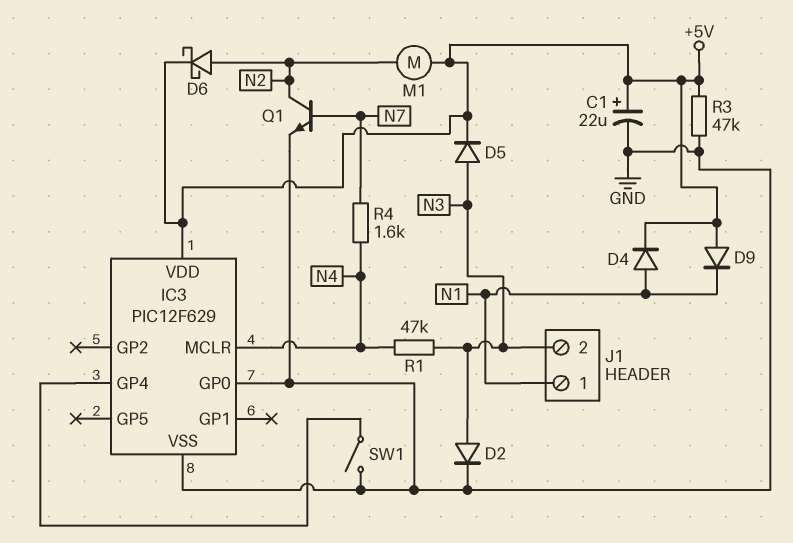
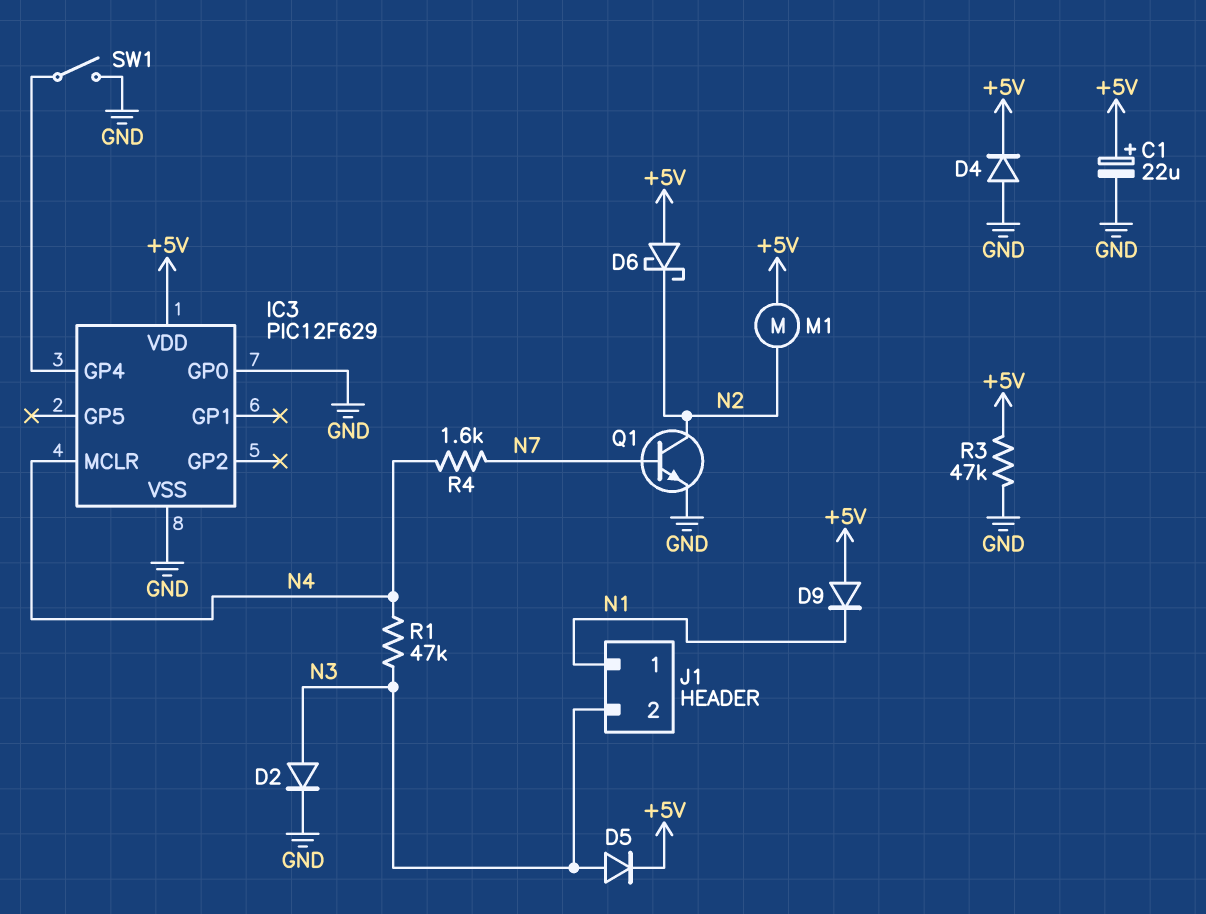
D4: diode (A N1, K +5V) -> diode (A GND, K +5V)
D6: schottky (A N2, K +5V) -> schottky (A +5V, K N2)

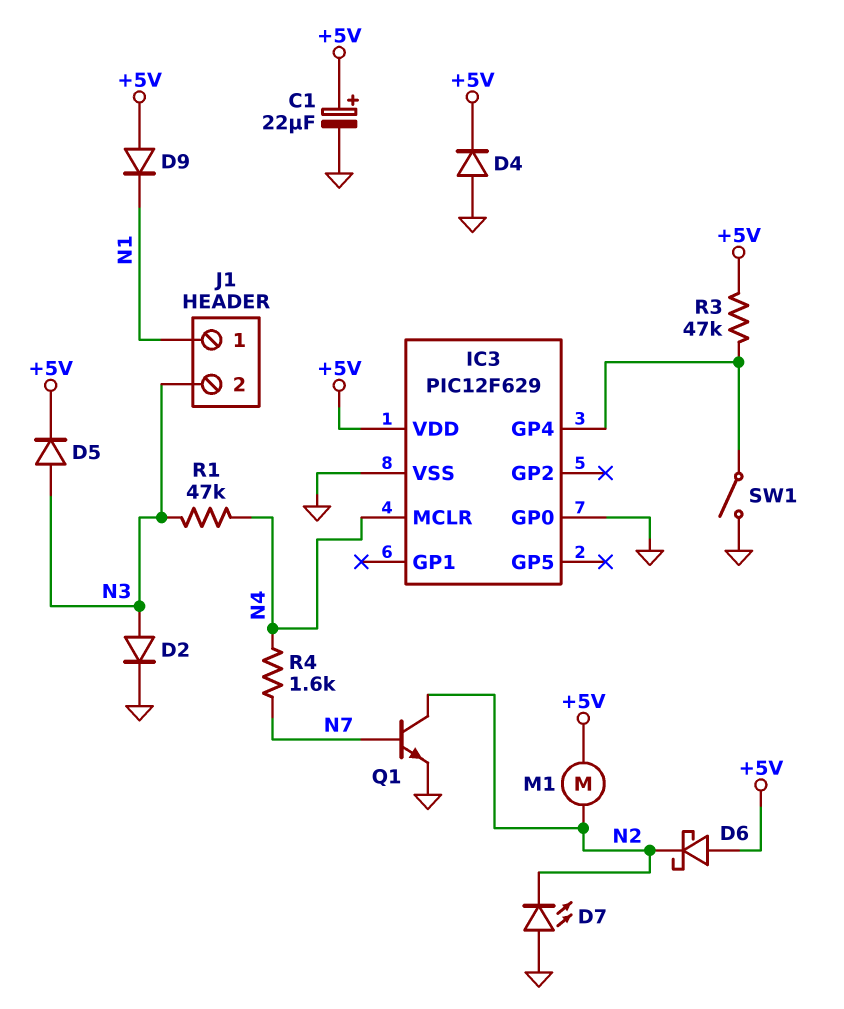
D7: none -> LED (A GND, K N2)
R3: 47k (+5V, GND) -> 47k (+5V, IC3/GP4)

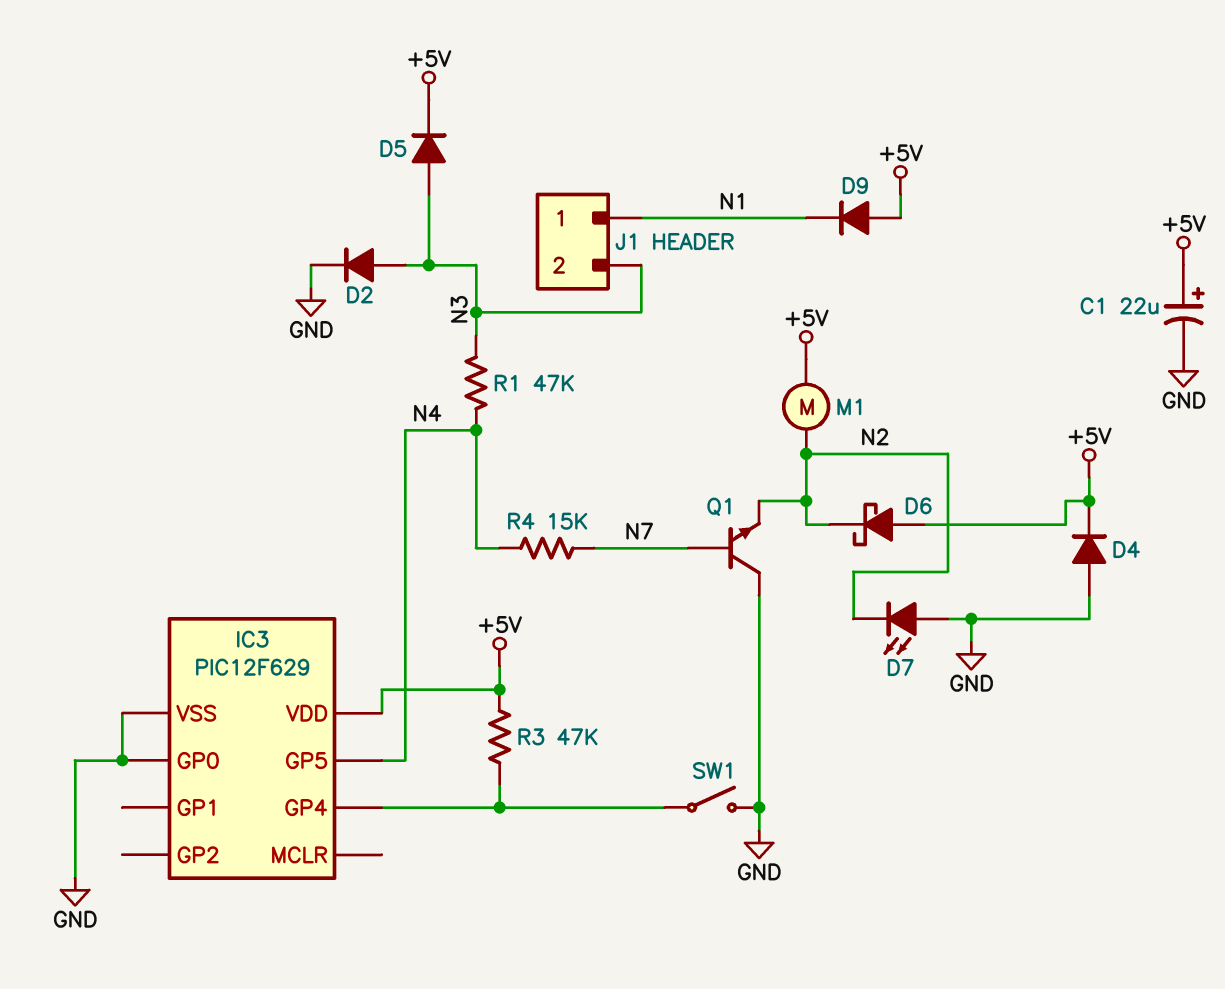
IC3 pin GP5: none -> N4
IC3 pin MCLR: N4 -> none
Q1: NPN (B N7, C N2, E GND) -> NPN (B N7, C GND, E N2)
R4: 1.6k (N4, N7) -> 15k (N4, N7)

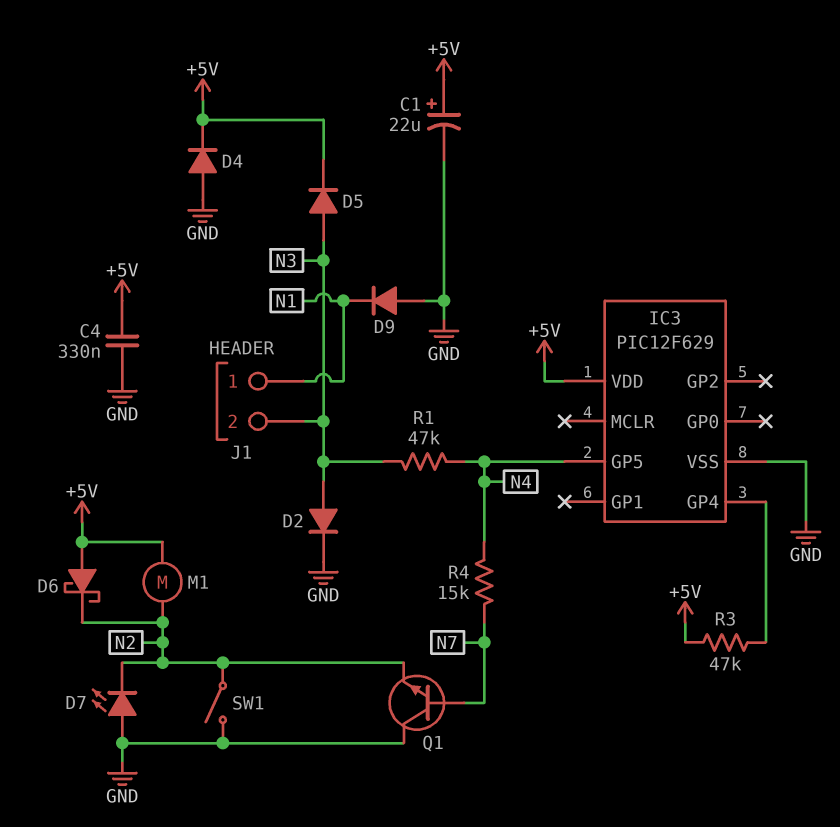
C4: none -> 330nF (+5V, GND)
D9: diode (A +5V, K N1) -> diode (A GND, K N1)
IC3 pin GP0: GND -> none
SW1: switch (GND, IC3/GP4) -> switch (GND, N2)

